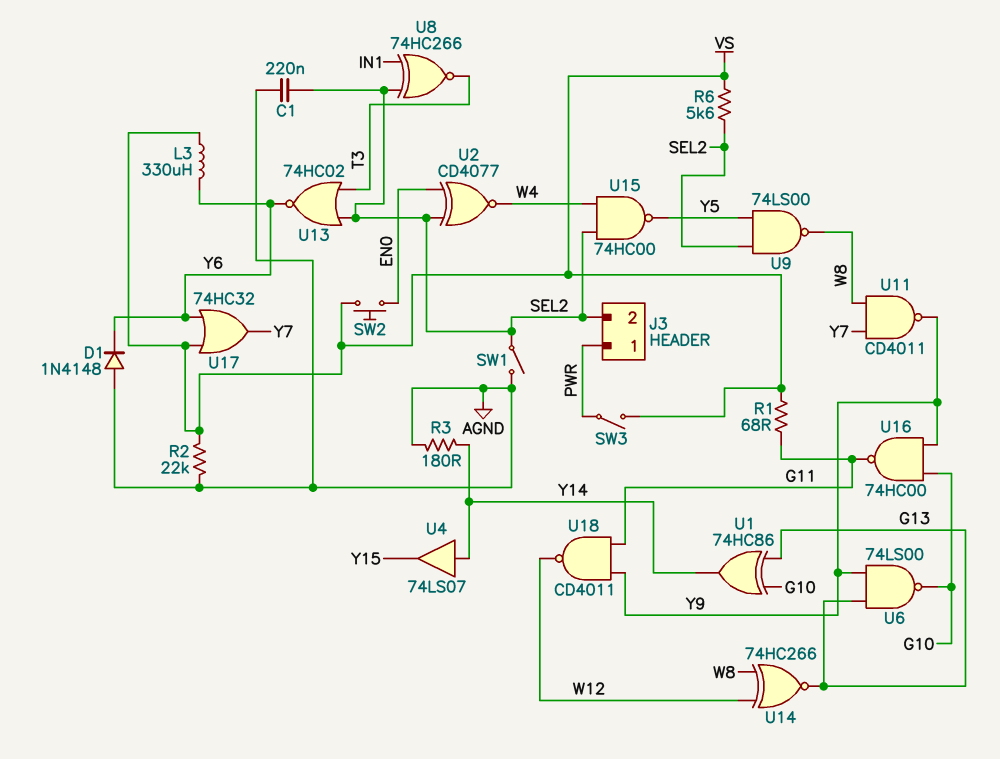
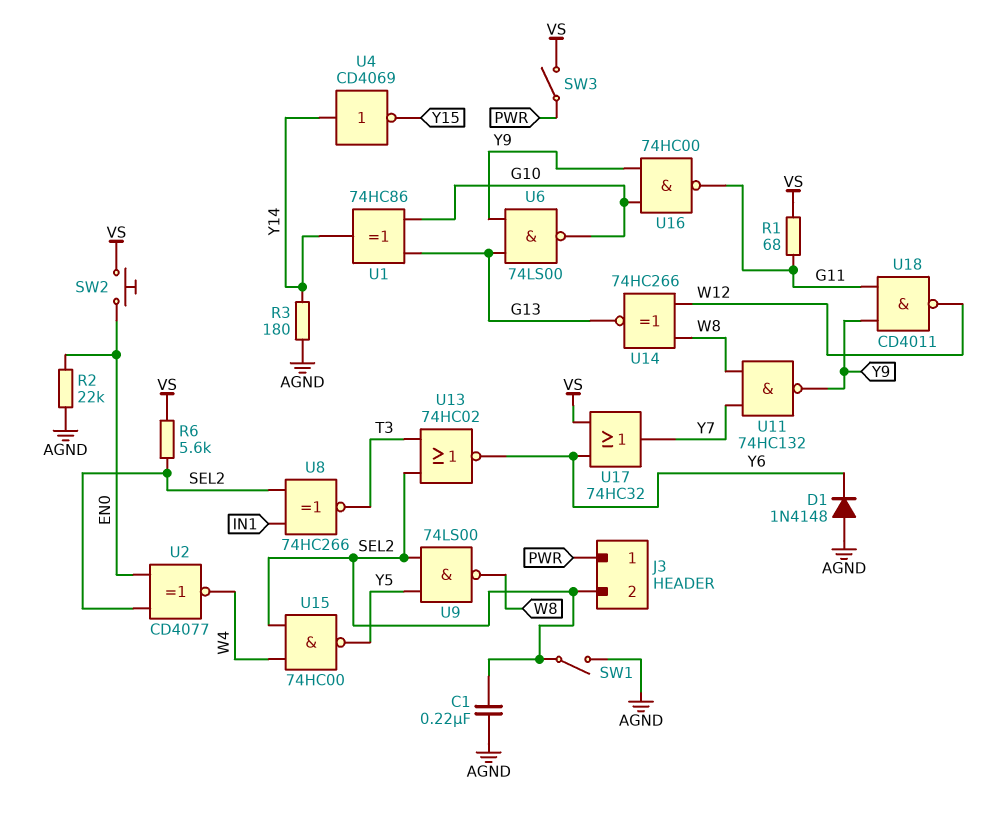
L3: 330uH (VS, Y6) -> none
R2: 22k (AGND, VS) -> 22k (AGND, EN0)
U4: buffer 74LS07 (in Y14, out Y15) -> NOT CD4069 (in Y14, out Y15)
U11: NAND CD4011 (in W8, in Y7, out Y9) -> NAND 74HC132 (in W8, in Y7, out Y9)

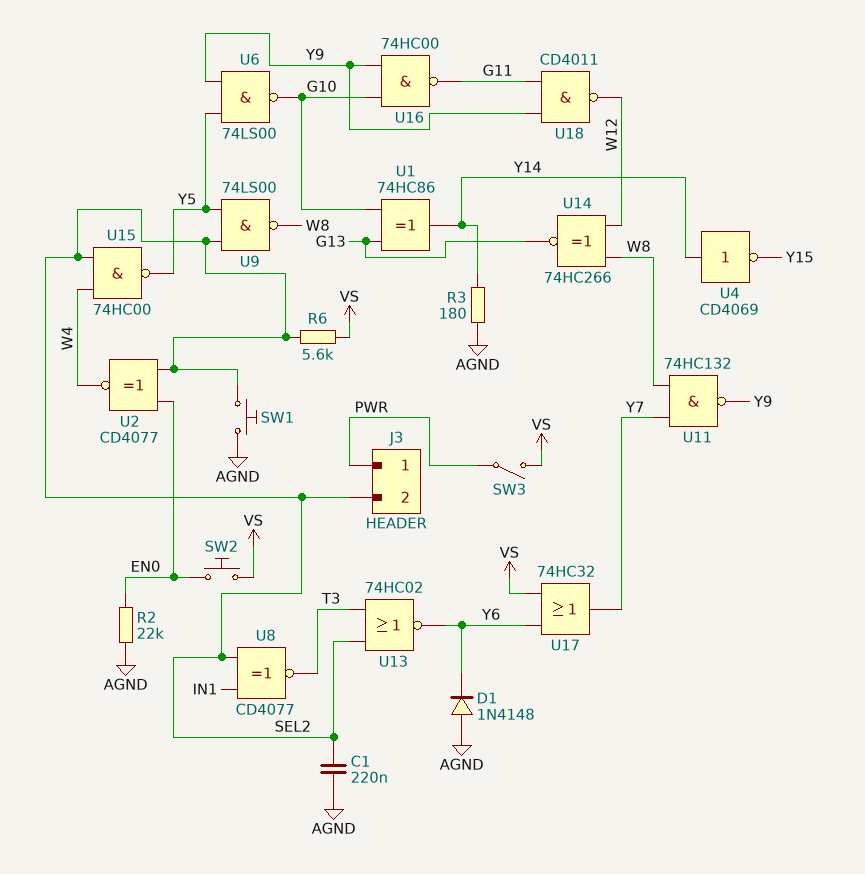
R1: 68 (G11, VS) -> none
SW1: switch (AGND, SEL2) -> button (AGND, SEL2)
U6: NAND 74LS00 (in G13, in Y9, out G10) -> NAND 74LS00 (in Y5, in Y9, out G10)
U8: XNOR 74HC266 (in IN1, in SEL2, out T3) -> XNOR CD4077 (in IN1, in SEL2, out T3)

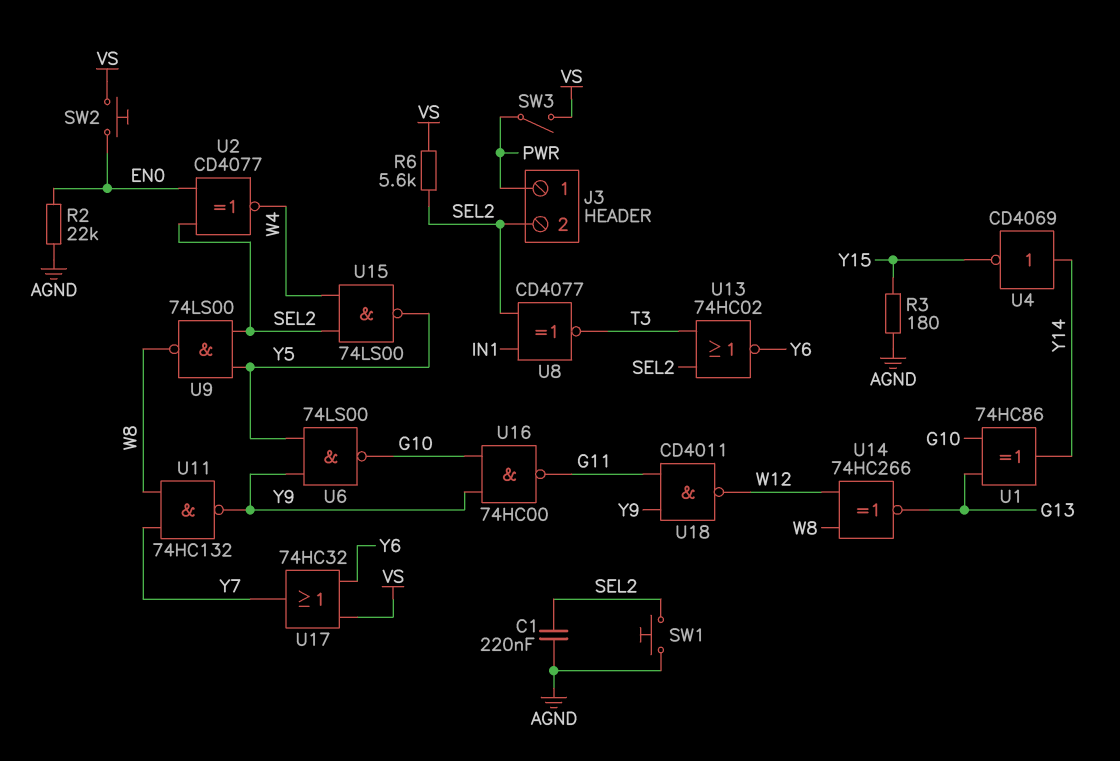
D1: diode 1N4148 (A AGND, K Y6) -> none
R3: 180 (AGND, Y14) -> 180 (AGND, Y15)
U15: NAND 74HC00 (in SEL2, in W4, out Y5) -> NAND 74LS00 (in SEL2, in W4, out Y5)

